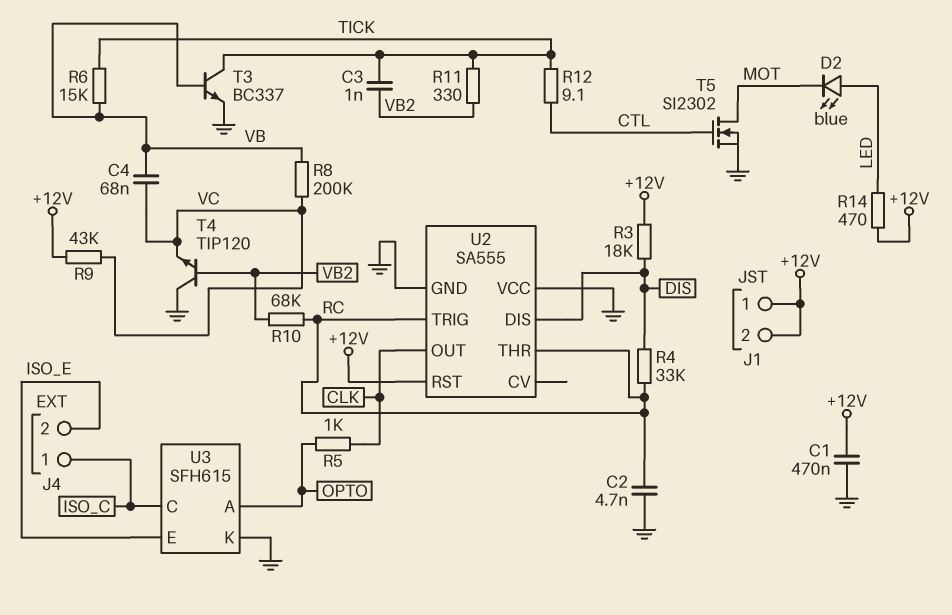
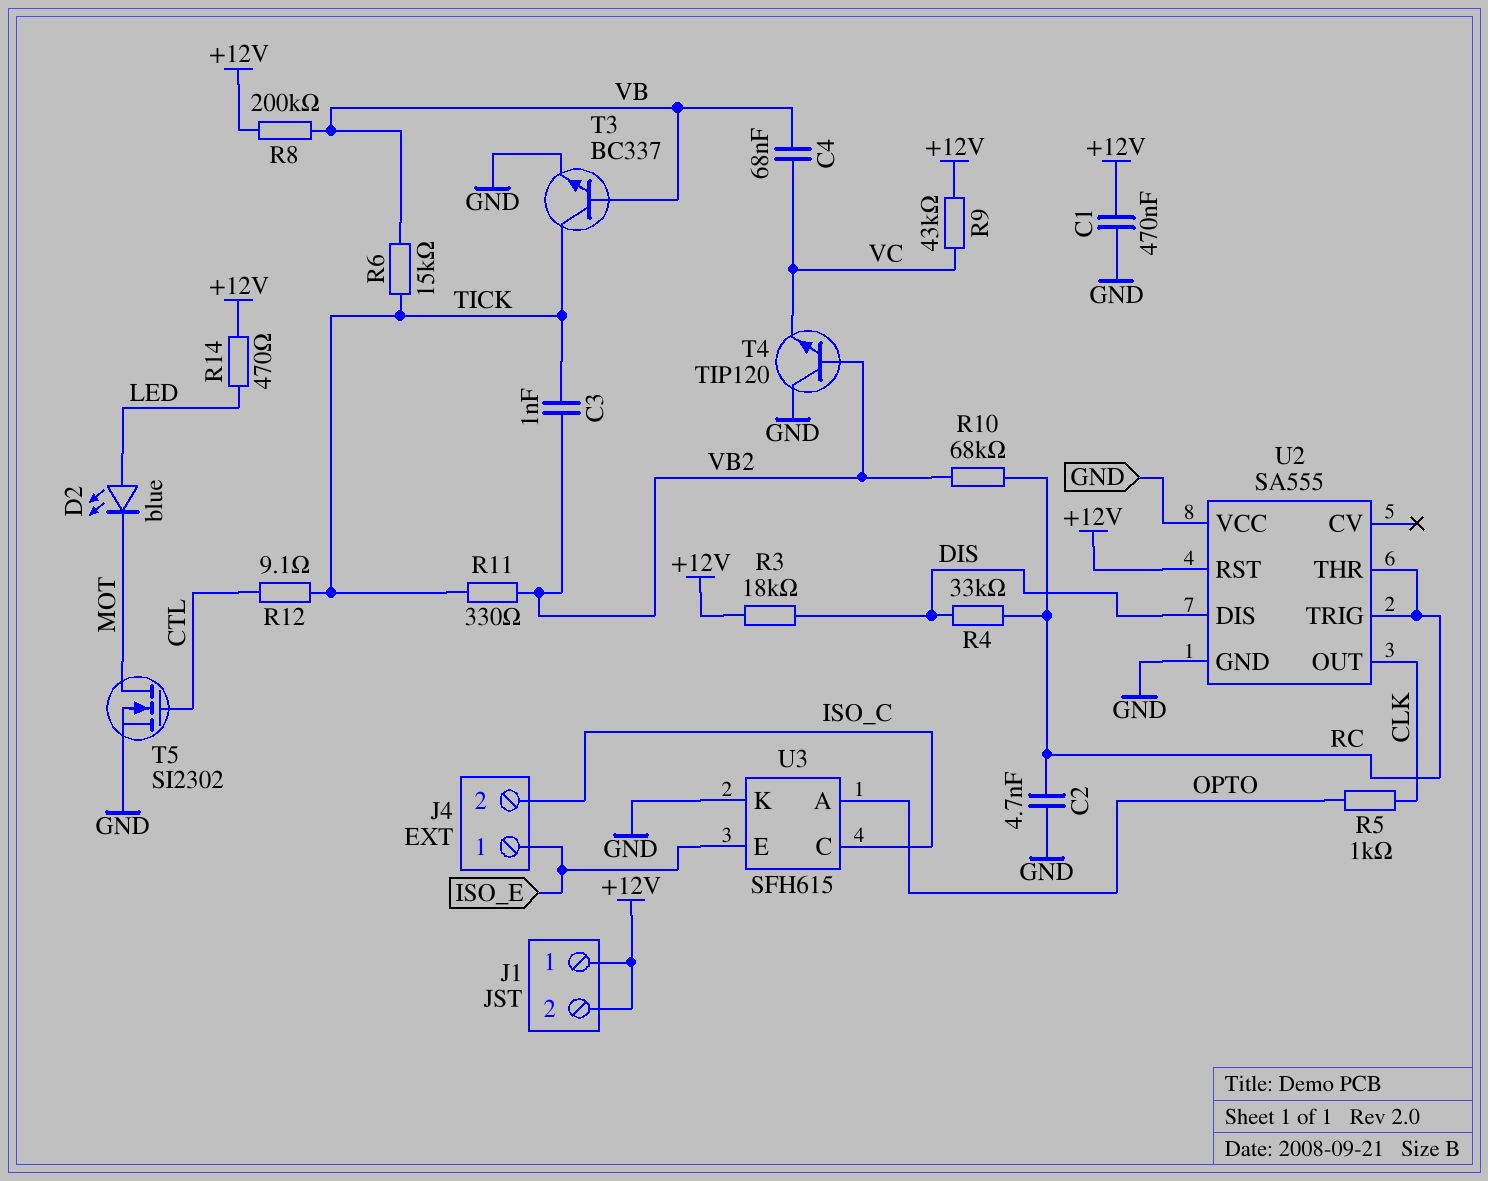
J4 pin 1: ISO_C -> ISO_E
J4 pin 2: ISO_E -> ISO_C
R8: 200k (VB, VC) -> 200k (+12V, VB)

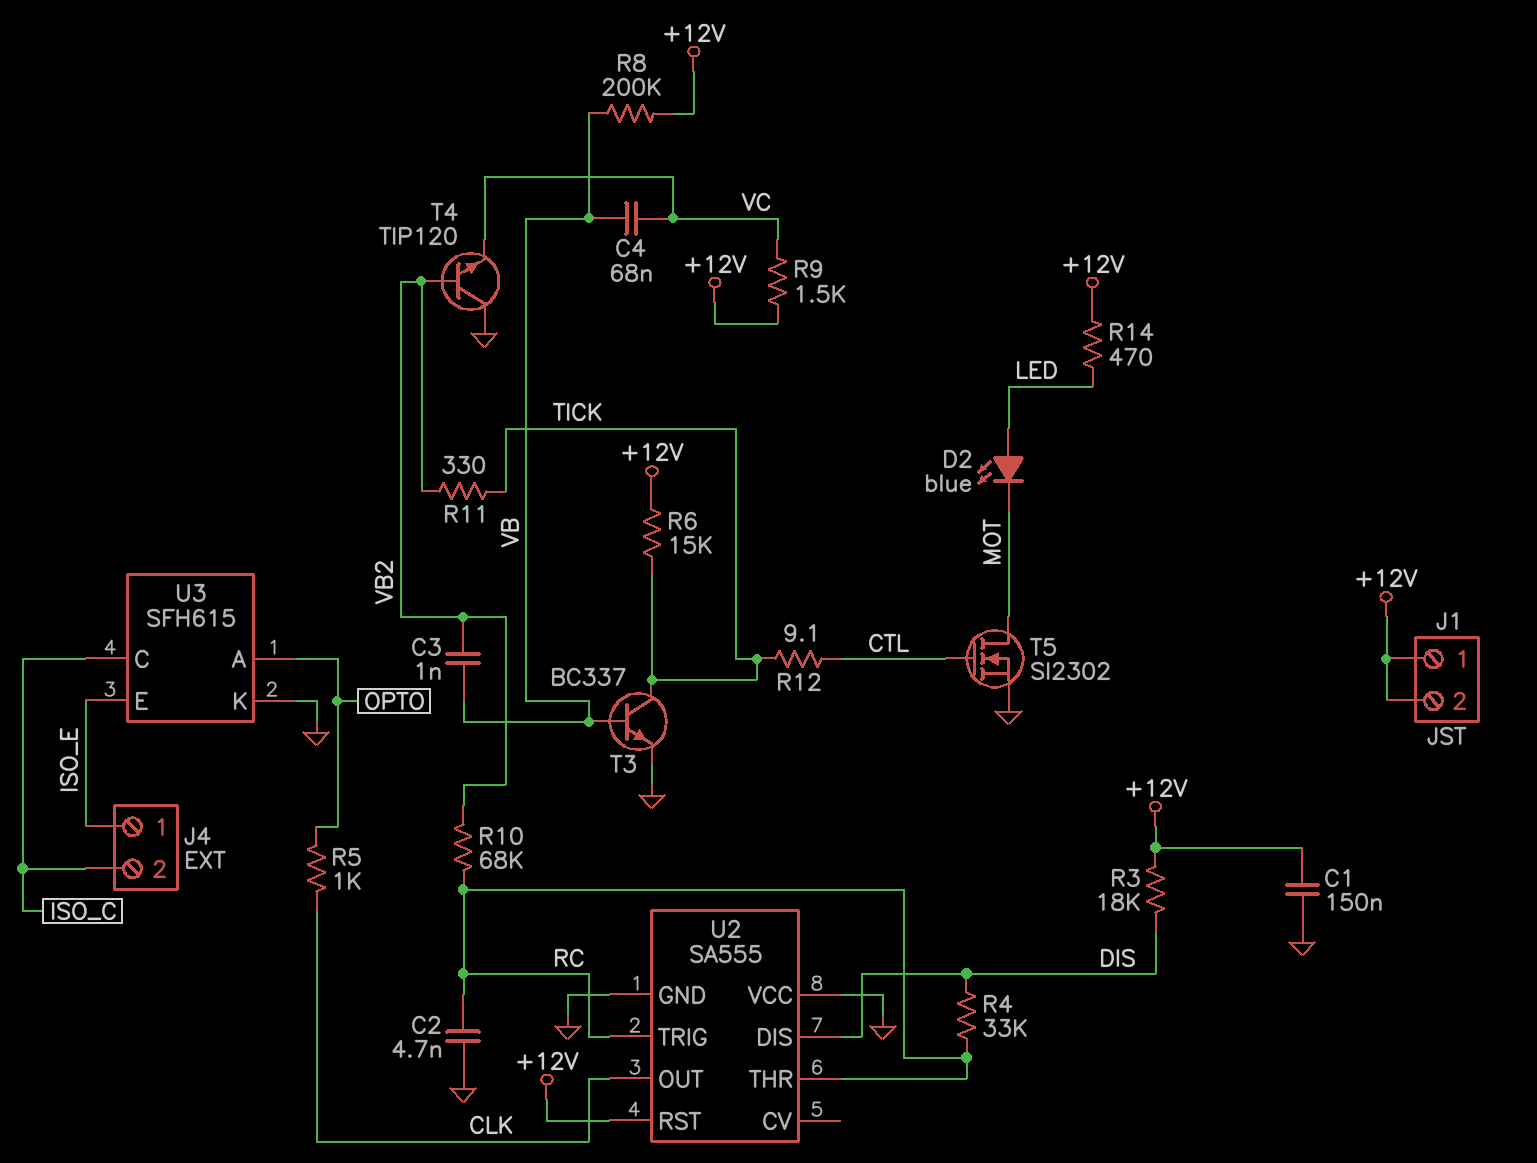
C1: 470nF (+12V, GND) -> 150nF (+12V, GND)
C3: 1nF (TICK, VB2) -> 1nF (VB, VB2)
R6: 15k (TICK, VB) -> 15k (+12V, TICK)
R9: 43k (+12V, VC) -> 1.5k (+12V, VC)

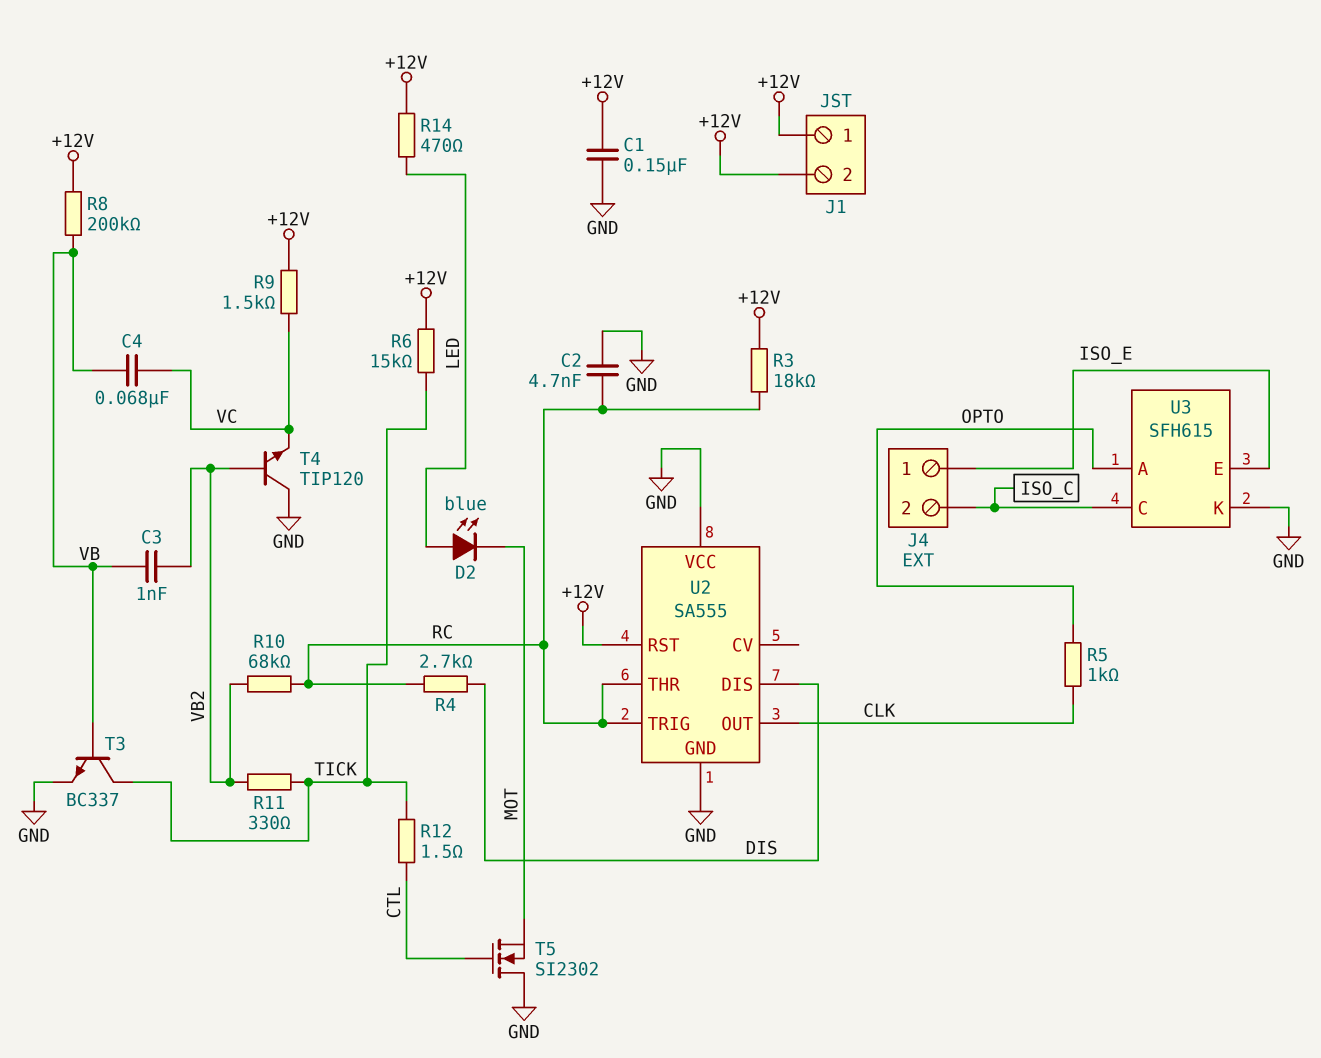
R3: 18k (+12V, DIS) -> 18k (+12V, RC)
R4: 33k (DIS, RC) -> 2.7k (DIS, RC)
R12: 9.1 (CTL, TICK) -> 1.5 (CTL, TICK)
T5: NMOS SI2302 (G CTL, D MOT, S GND) -> NMOS SI2302 (G CTL, D GND, S MOT)

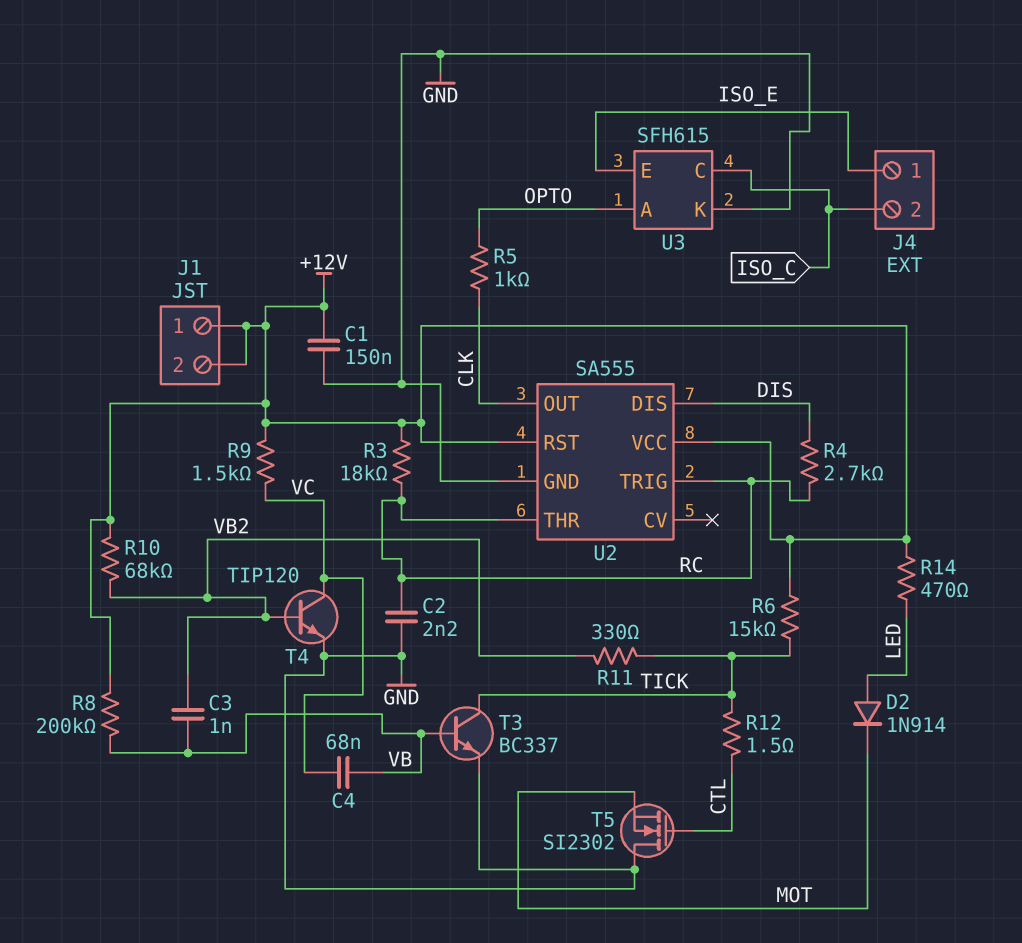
C2: 4.7nF (GND, RC) -> 2.2nF (GND, RC)
D2: LED blue (A LED, K MOT) -> diode 1N914 (A LED, K MOT)
R10: 68k (RC, VB2) -> 68k (+12V, VB2)
T4: NPN TIP120 (B VB2, C GND, E VC) -> NPN TIP120 (B VB2, C VC, E GND)
U2 pin VCC: GND -> +12V

